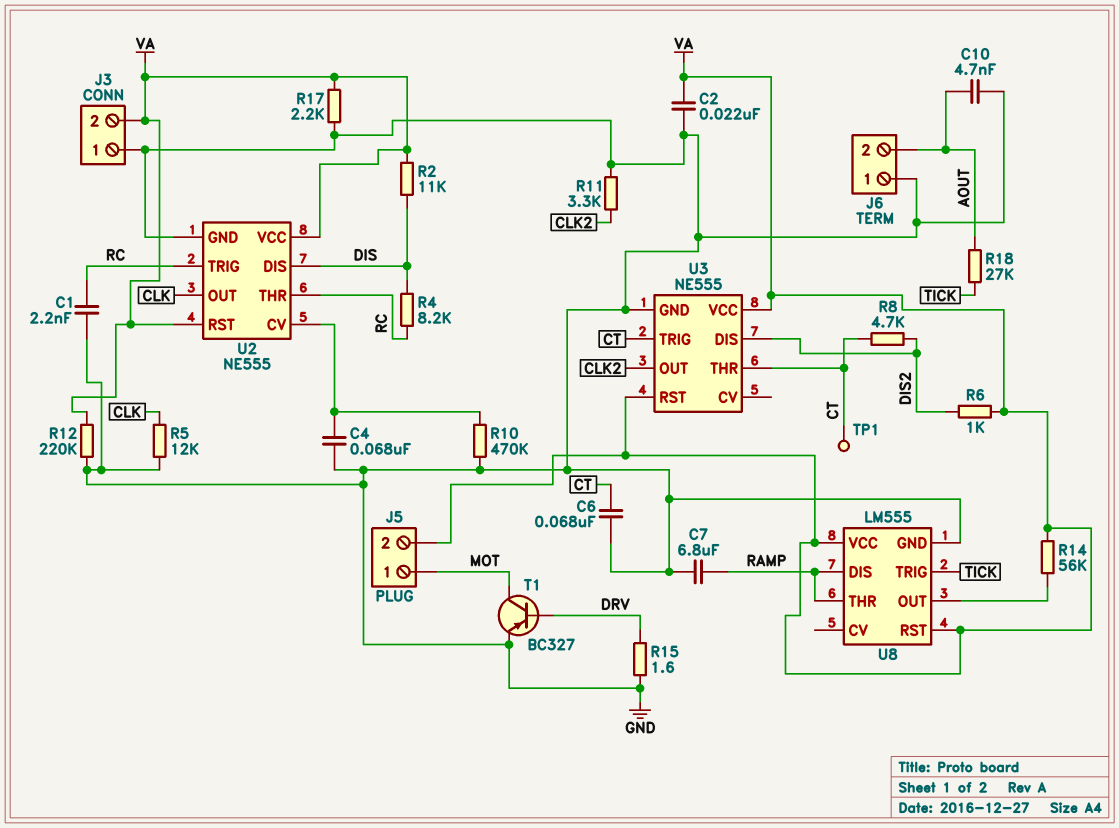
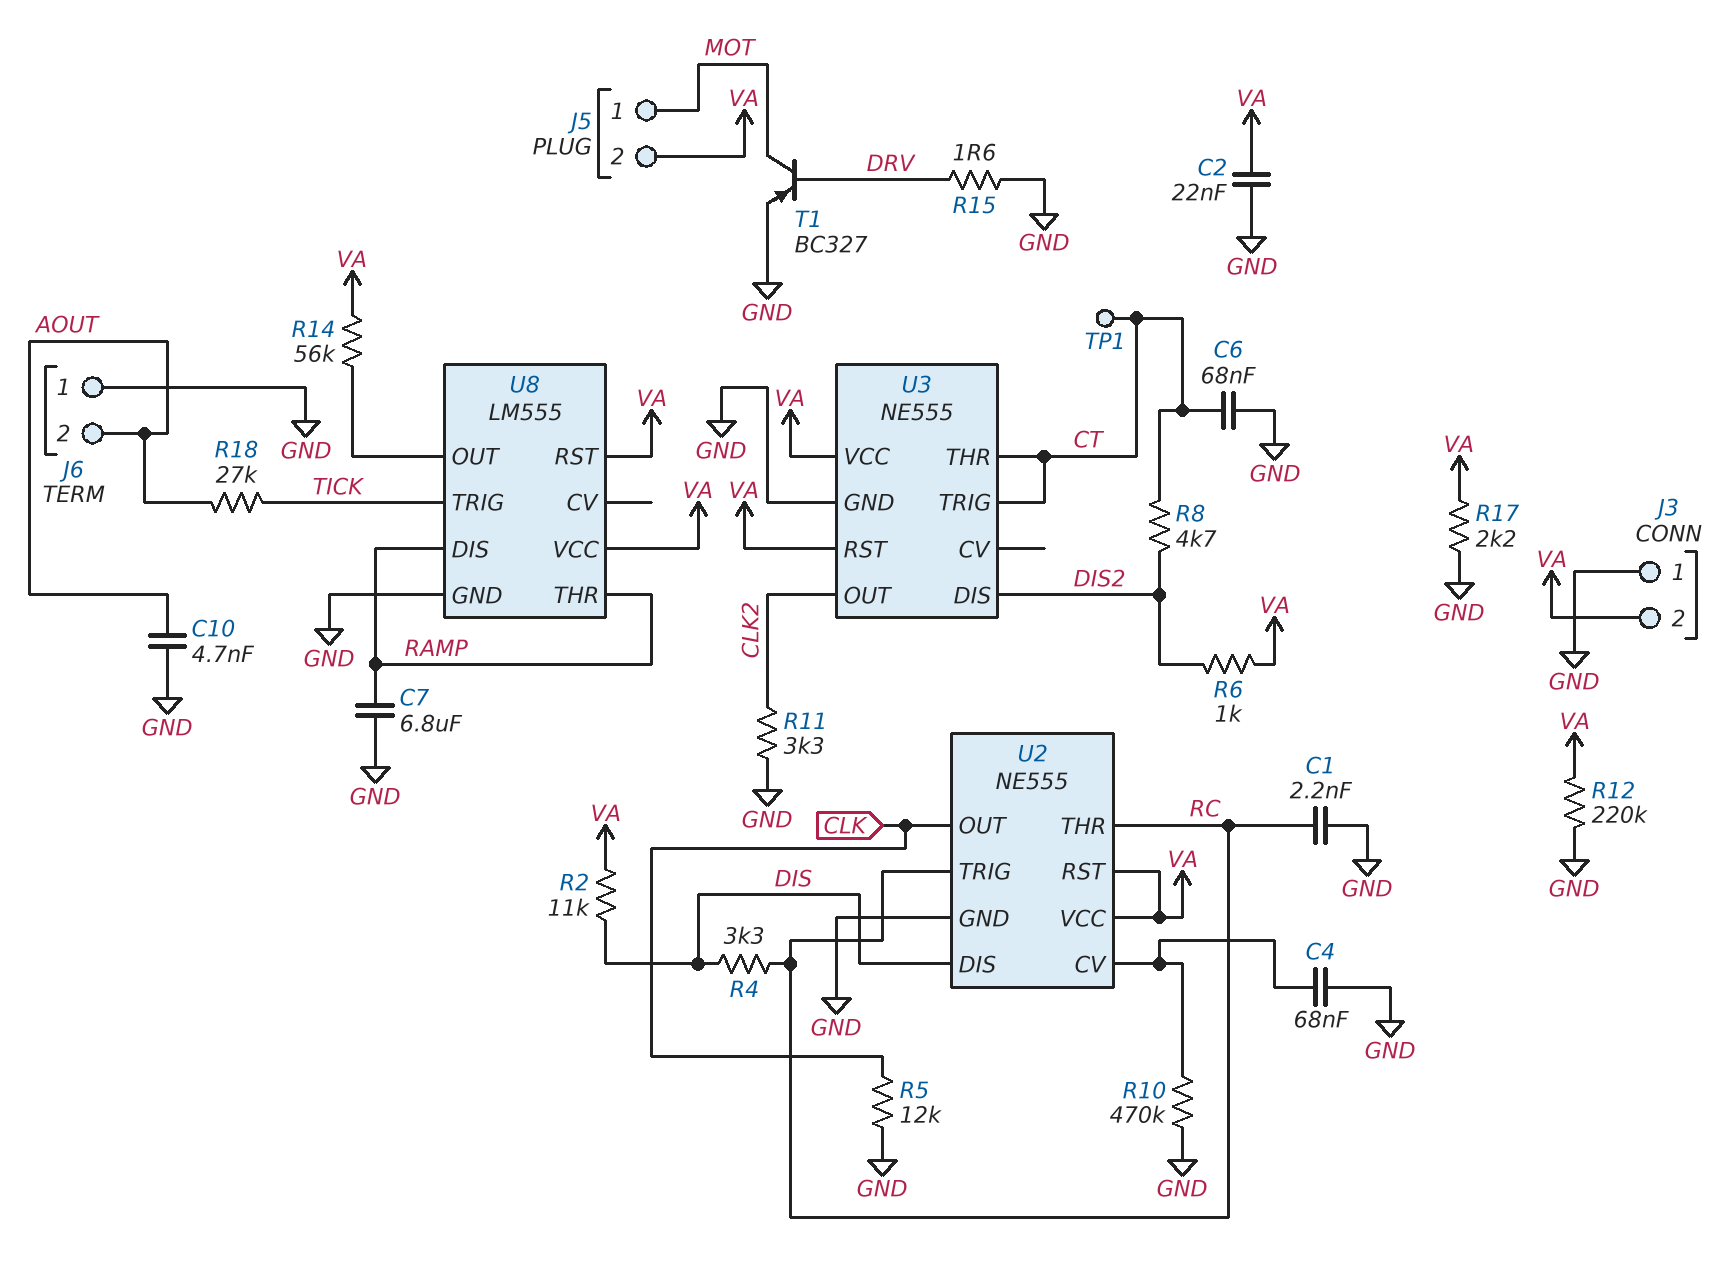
R4: 8.2k (DIS, RC) -> 3.3k (DIS, RC)

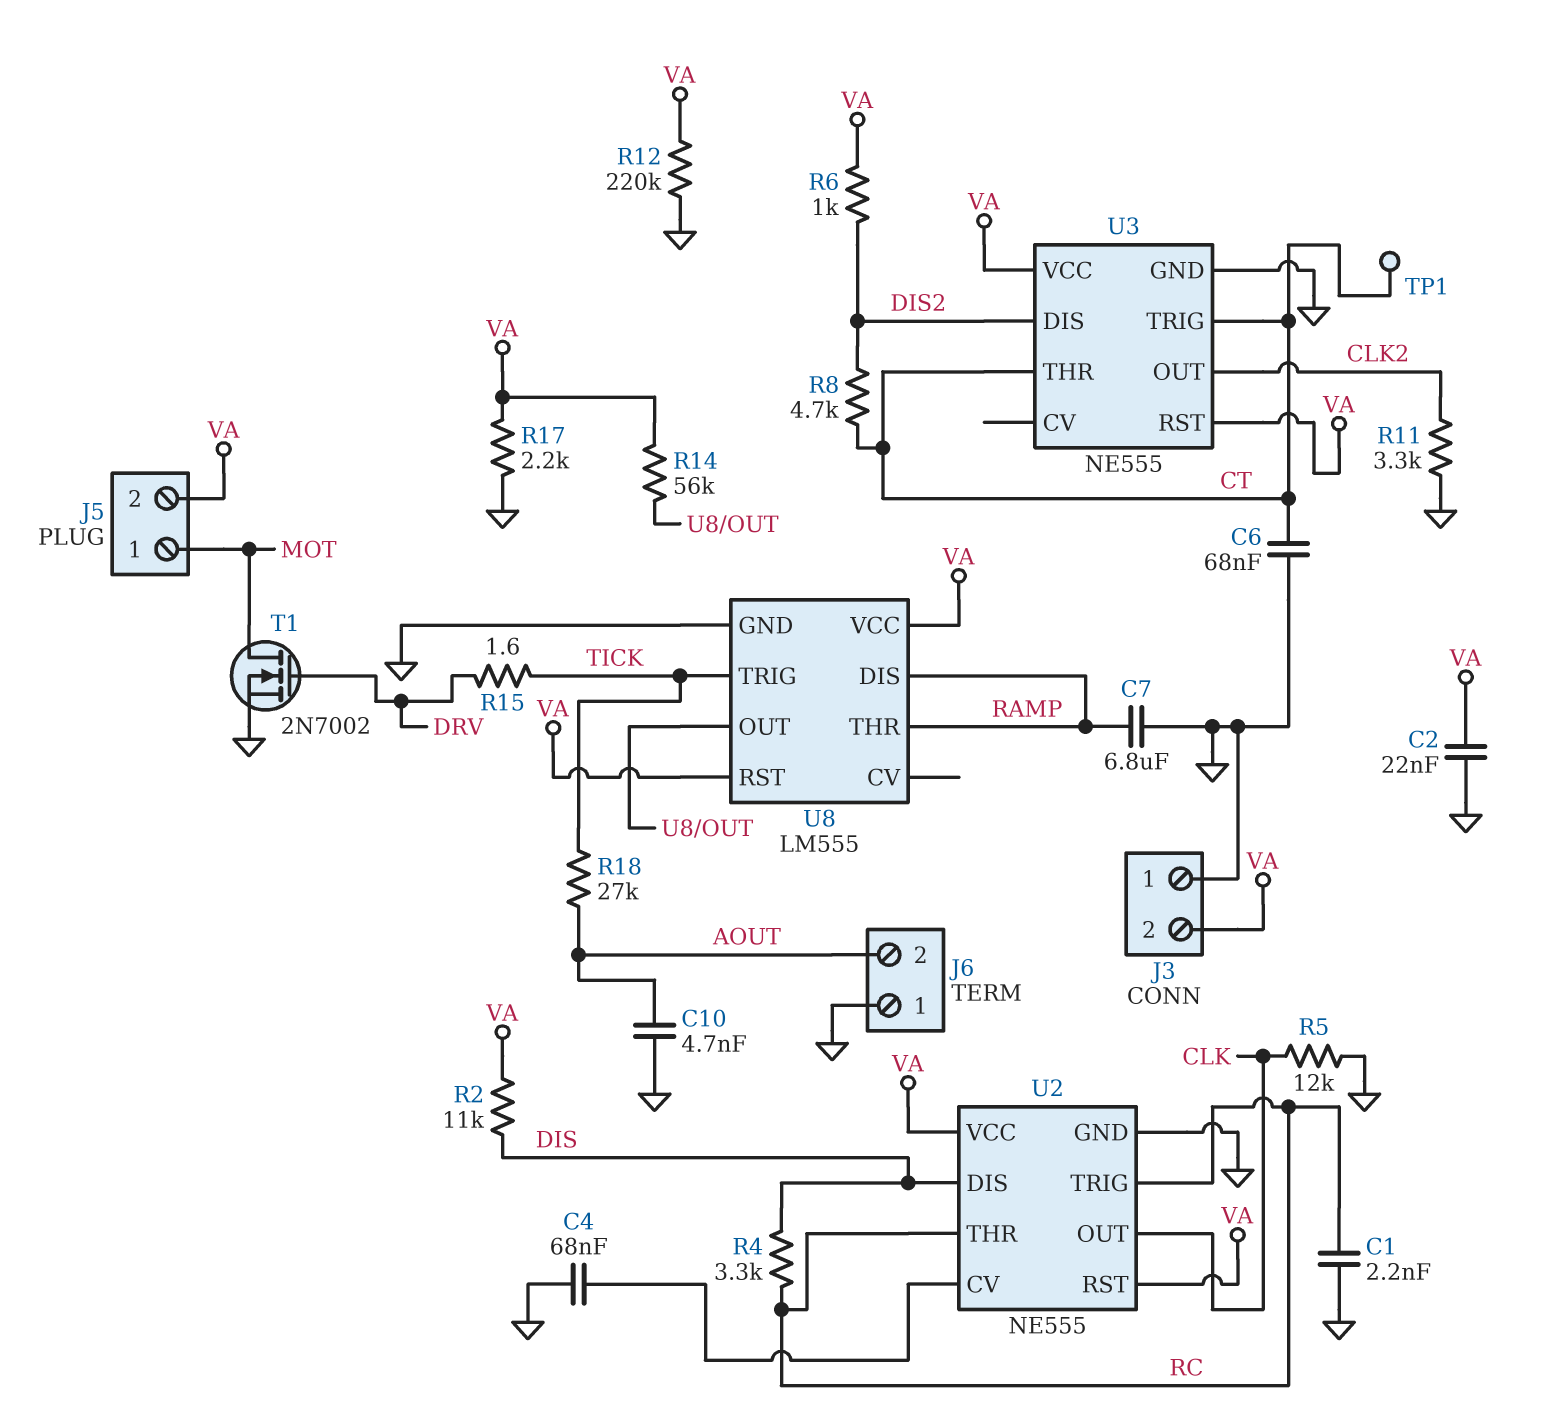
R10: 470k (GND, U2/CV) -> none
R15: 1.6 (DRV, GND) -> 1.6 (DRV, TICK)
T1: PNP BC327 (B DRV, C MOT, E GND) -> NMOS 2N7002 (G DRV, D MOT, S GND)

